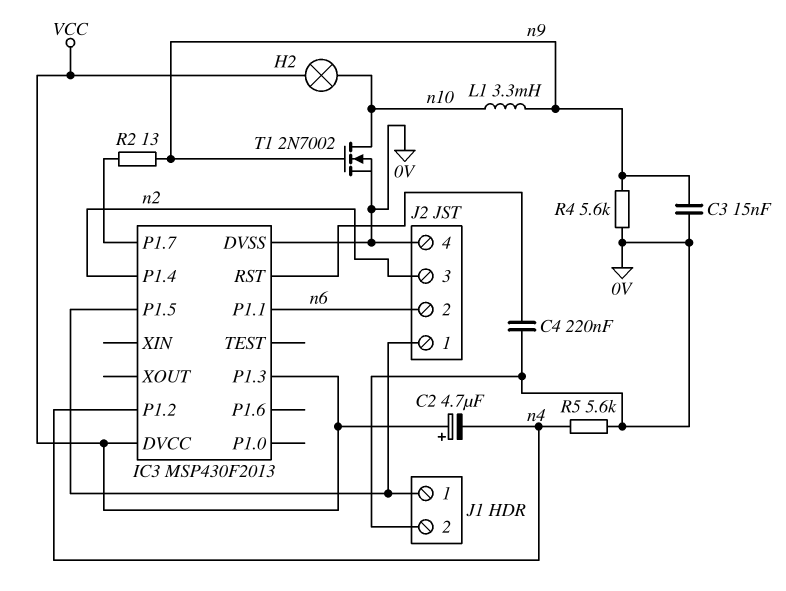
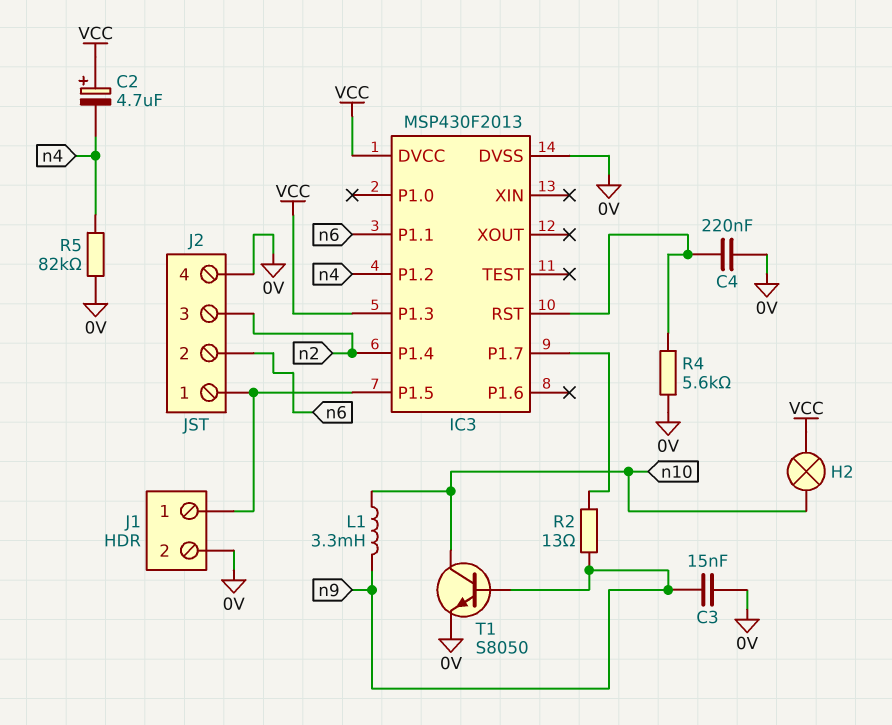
R4: 5.6k (0V, n9) -> 5.6k (0V, IC3/RST)
R5: 5.6k (0V, n4) -> 82k (0V, n4)
T1: NMOS 2N7002 (G n9, D n10, S 0V) -> NPN S8050 (B n9, C n10, E 0V)

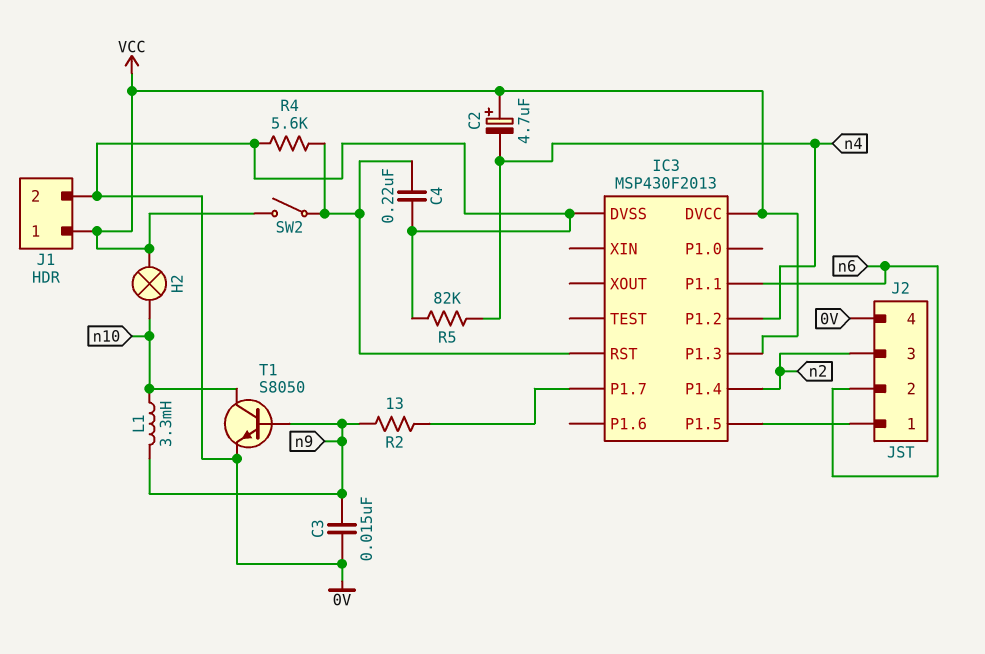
J1 pin 1: IC3/P1.5 -> VCC
SW2: none -> switch (IC3/RST, VCC)

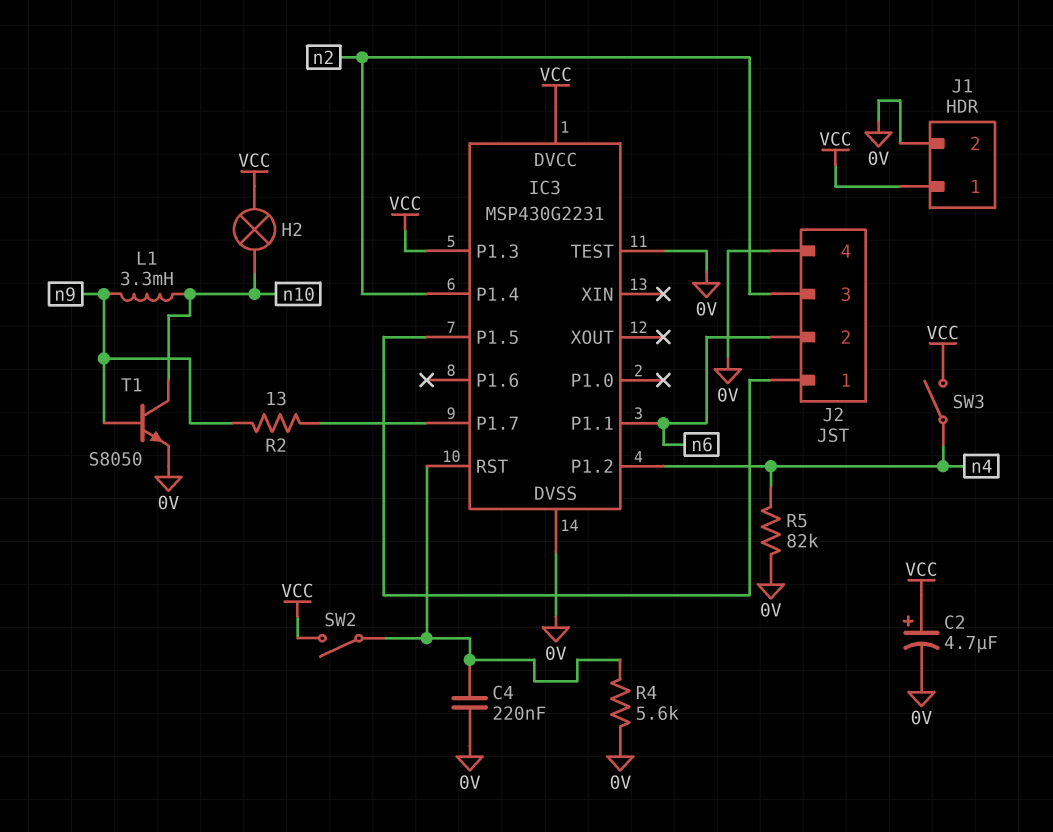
C2: 4.7uF (plus VCC, minus n4) -> 4.7uF (plus VCC, minus 0V)
C3: 15nF (0V, n9) -> none
IC3: MSP430F2013 -> MSP430G2231
IC3 pin TEST: none -> 0V
SW3: none -> switch (VCC, n4)

